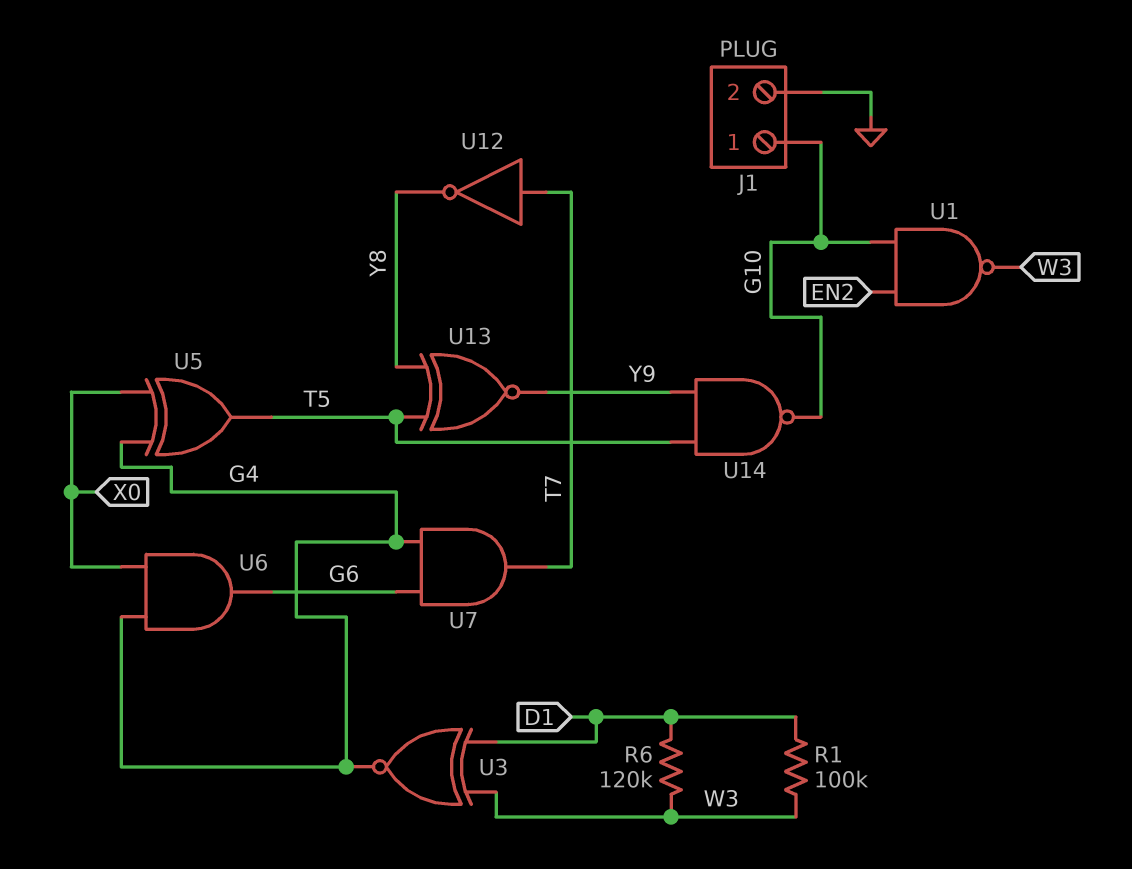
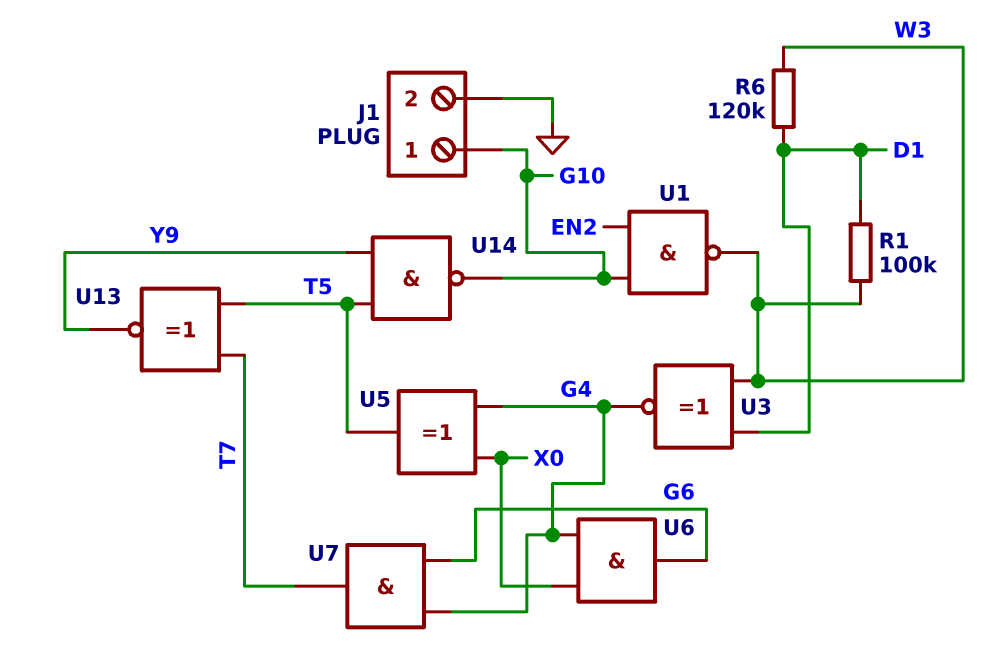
U12: NOT (in T7, out Y8) -> none
U13: XNOR (in T5, in Y8, out Y9) -> XNOR (in T5, in T7, out Y9)

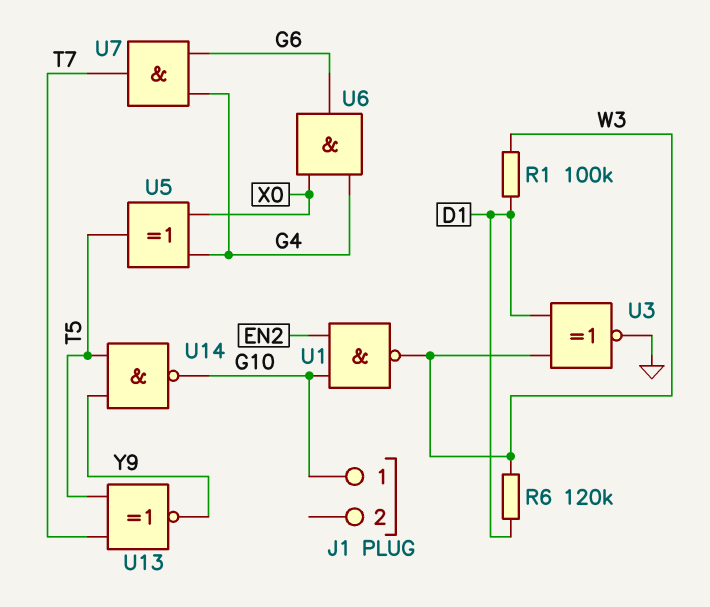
J1 pin 2: GND -> none
U3: XNOR (in D1, in W3, out G4) -> XNOR (in D1, in W3, out GND)

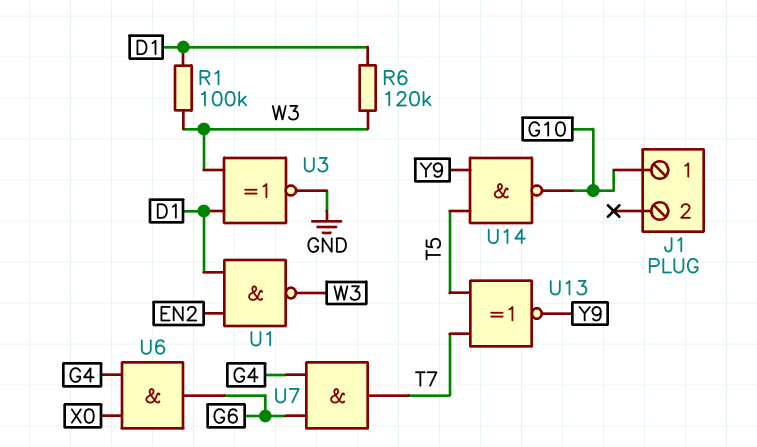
U1: NAND (in EN2, in G10, out W3) -> NAND (in D1, in EN2, out W3)
U5: XOR (in G4, in X0, out T5) -> none

